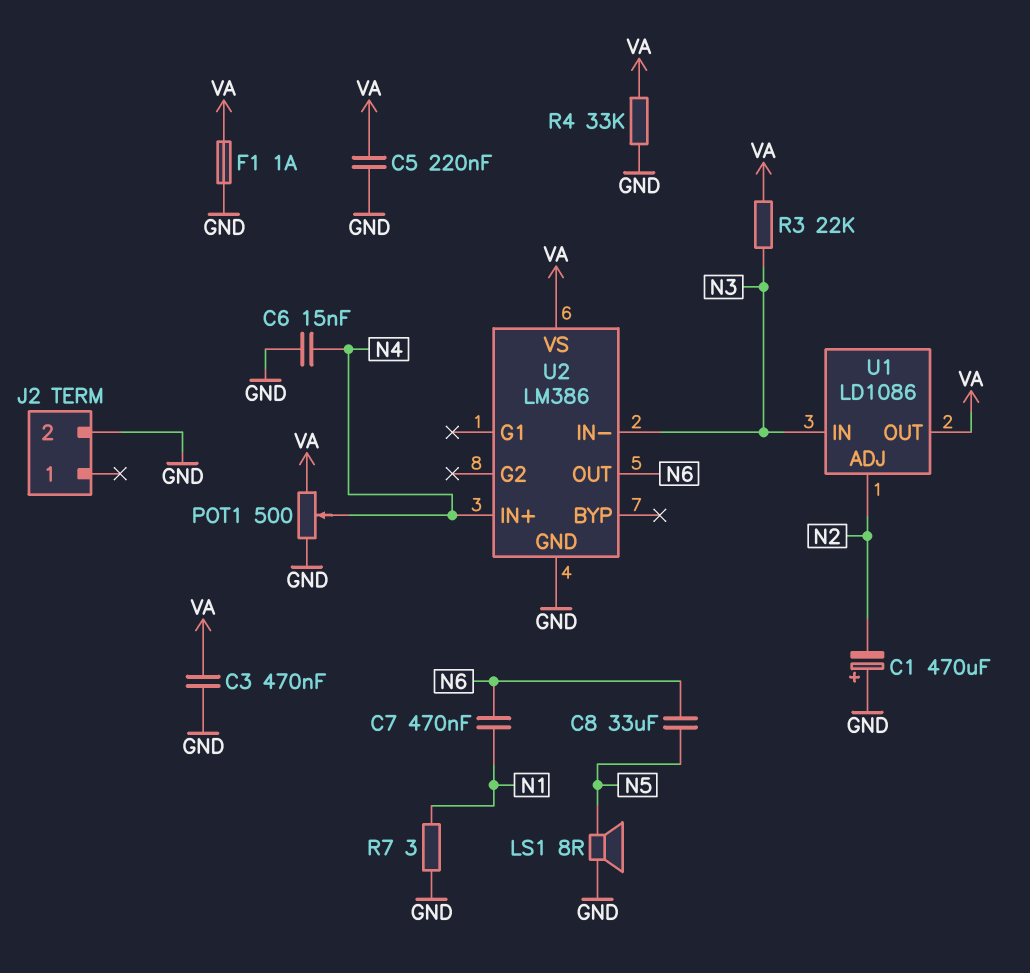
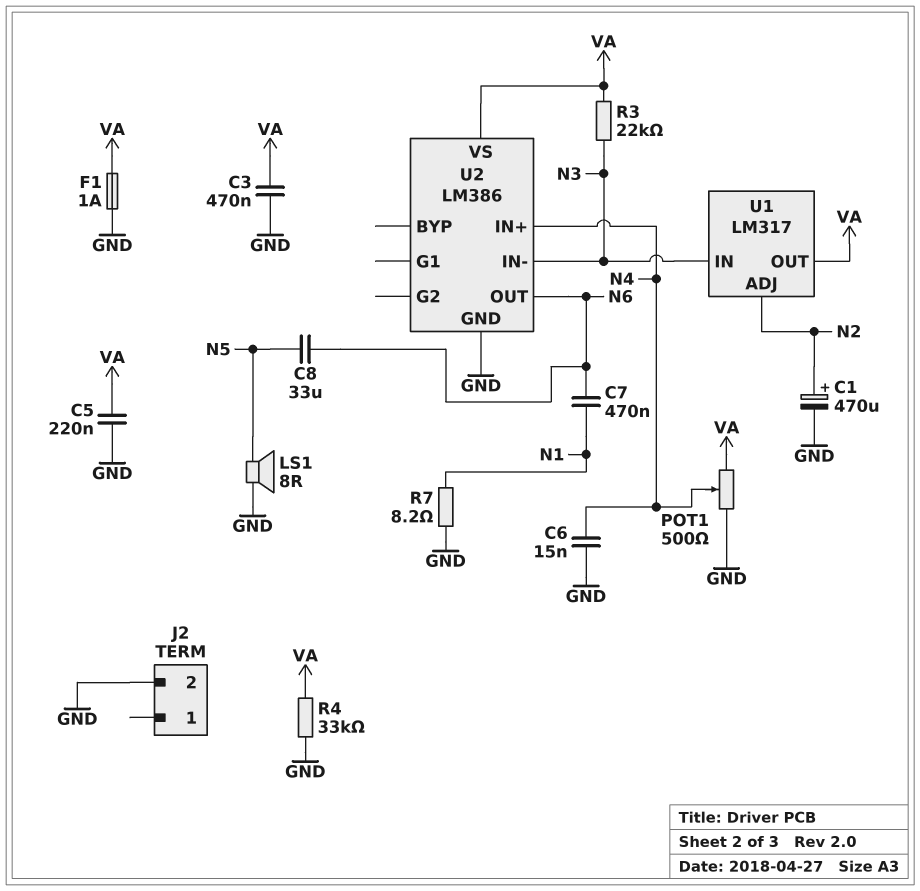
C1: 470uF (plus GND, minus N2) -> 470uF (plus N2, minus GND)
R7: 3 (GND, N1) -> 8.2 (GND, N1)
U1: LD1086 -> LM317

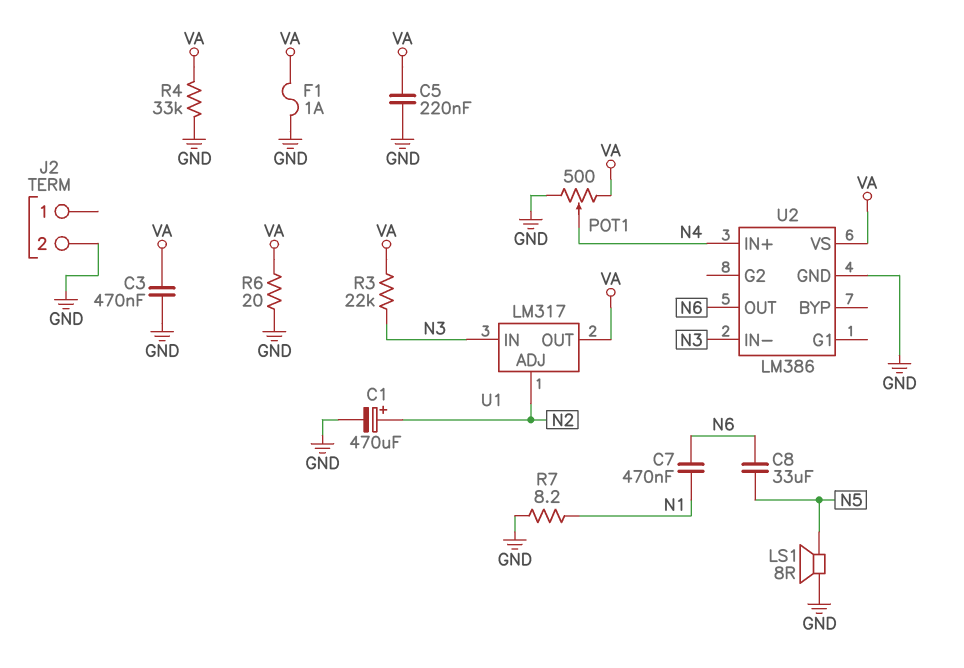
C6: 15nF (GND, N4) -> none
R6: none -> 20 (GND, VA)

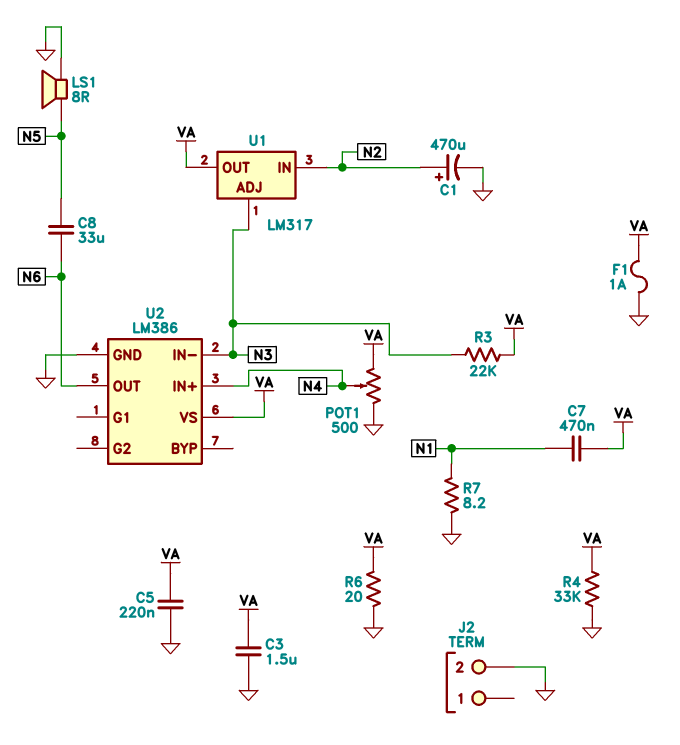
C3: 470nF (GND, VA) -> 1.5uF (GND, VA)
C7: 470nF (N1, N6) -> 470nF (N1, VA)
U1 pin ADJ: N2 -> N3
U1 pin IN: N3 -> N2

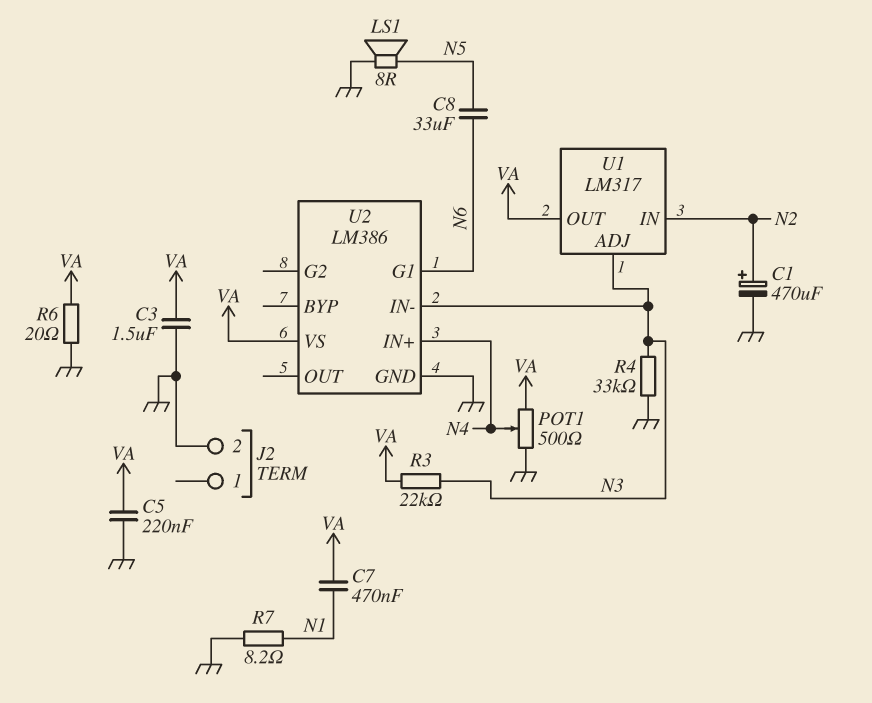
F1: 1A (GND, VA) -> none
R4: 33k (GND, VA) -> 33k (GND, N3)
U2 pin G1: none -> N6
U2 pin OUT: N6 -> none

